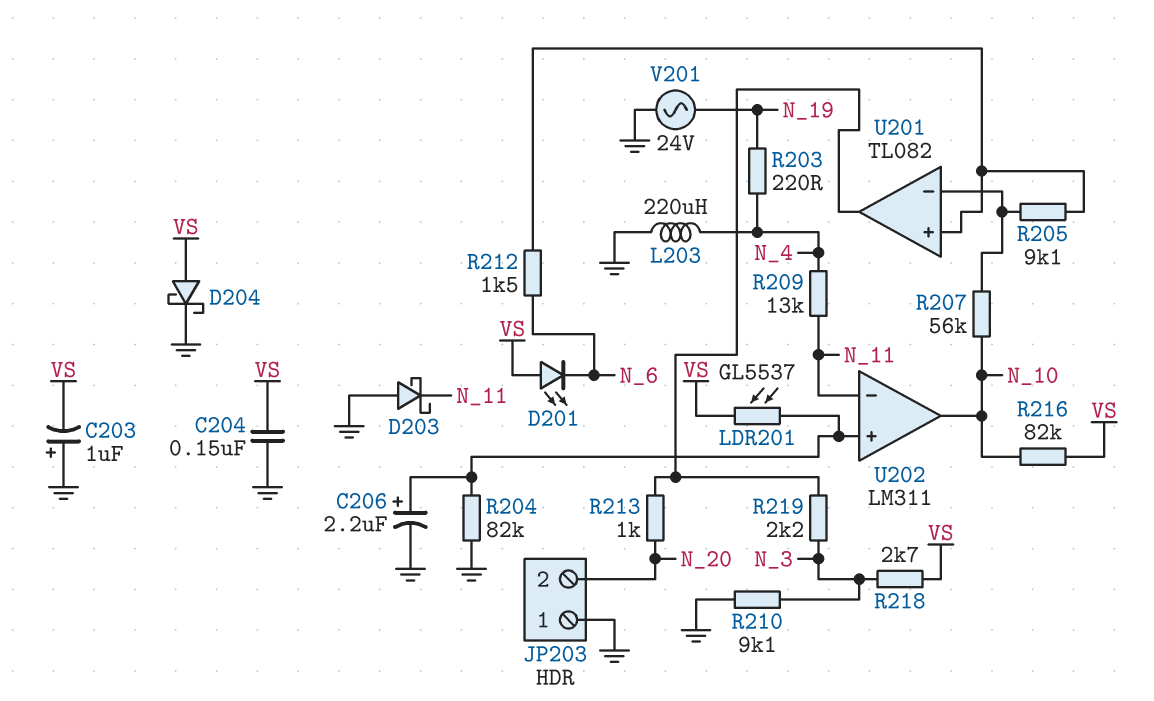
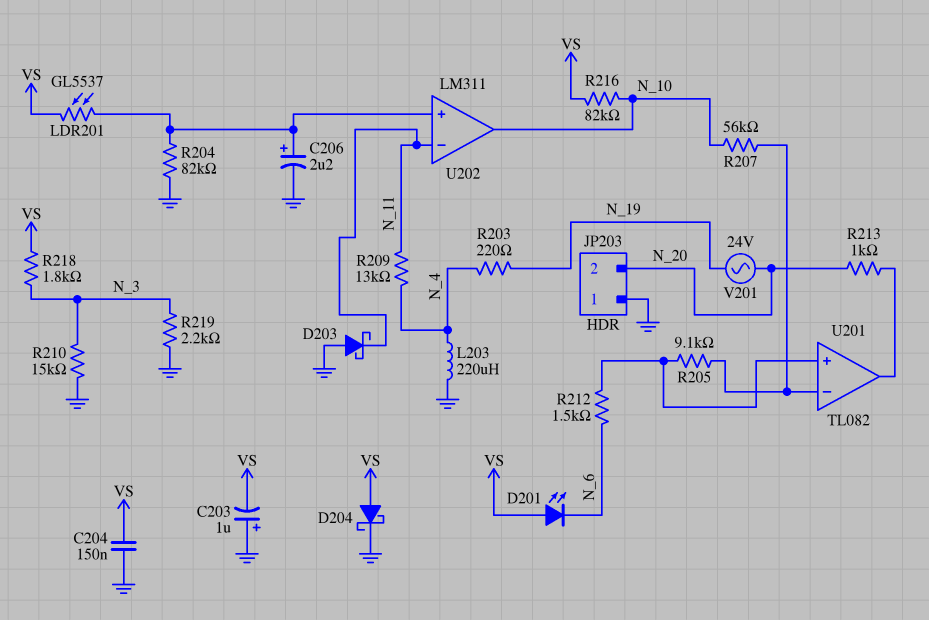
R210: 9.1k (GND, N_3) -> 15k (GND, N_3)
R218: 2.7k (N_3, VS) -> 1.8k (N_3, VS)
R219: 2.2k (N_3, U201/out) -> 2.2k (GND, N_3)
V201: AC 24V (GND, N_19) -> AC 24V (N_19, N_20)

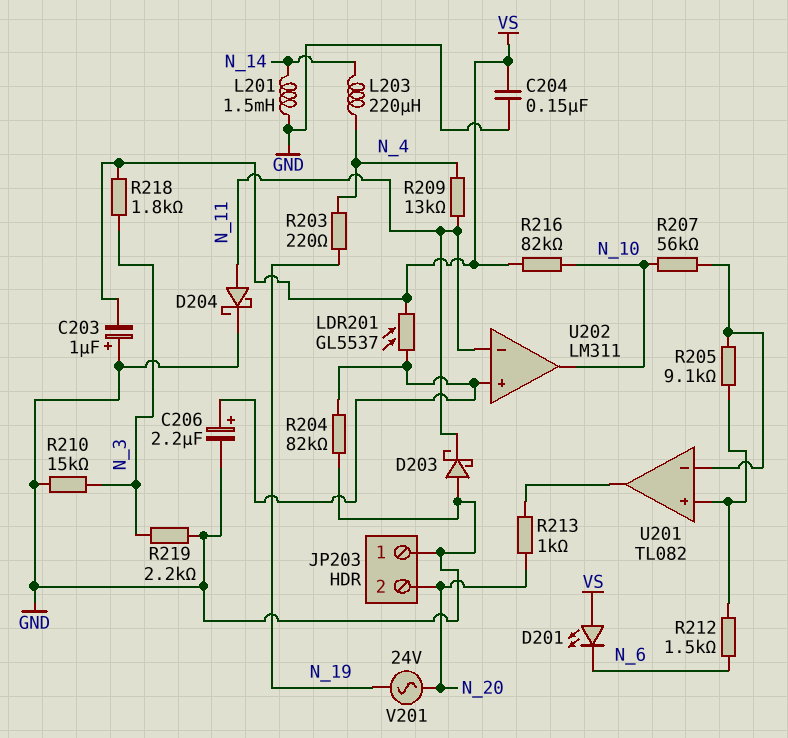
D204: schottky (A VS, K GND) -> schottky (A N_11, K GND)
L201: none -> 1.5mH (GND, N_14)
L203: 220uH (GND, N_4) -> 220uH (N_4, N_14)

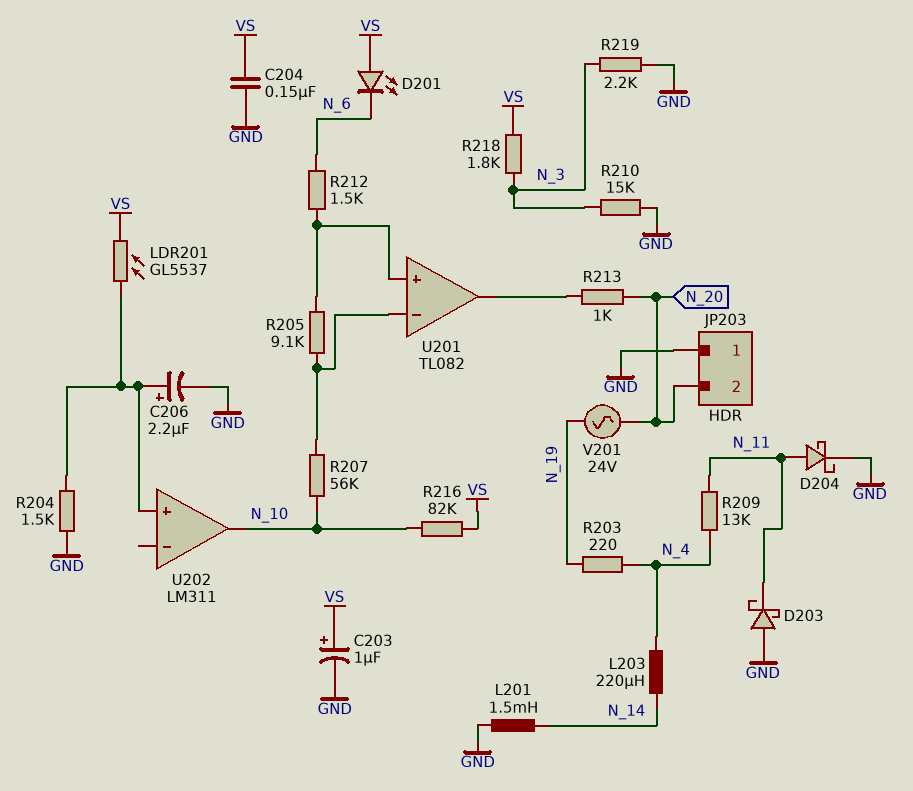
C203: 1uF (plus GND, minus VS) -> 1uF (plus VS, minus GND)
R204: 82k (GND, U202/in+) -> 1.5k (GND, U202/in+)
U202 pin in-: N_11 -> none

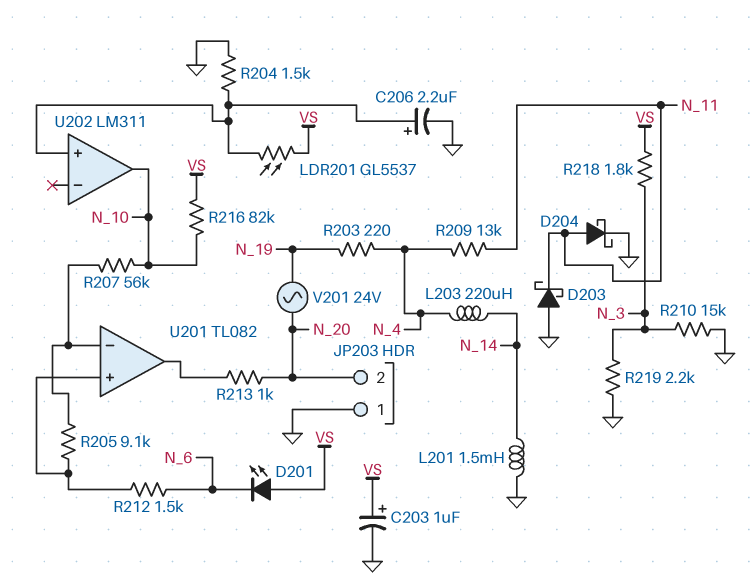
C204: 150nF (GND, VS) -> none

